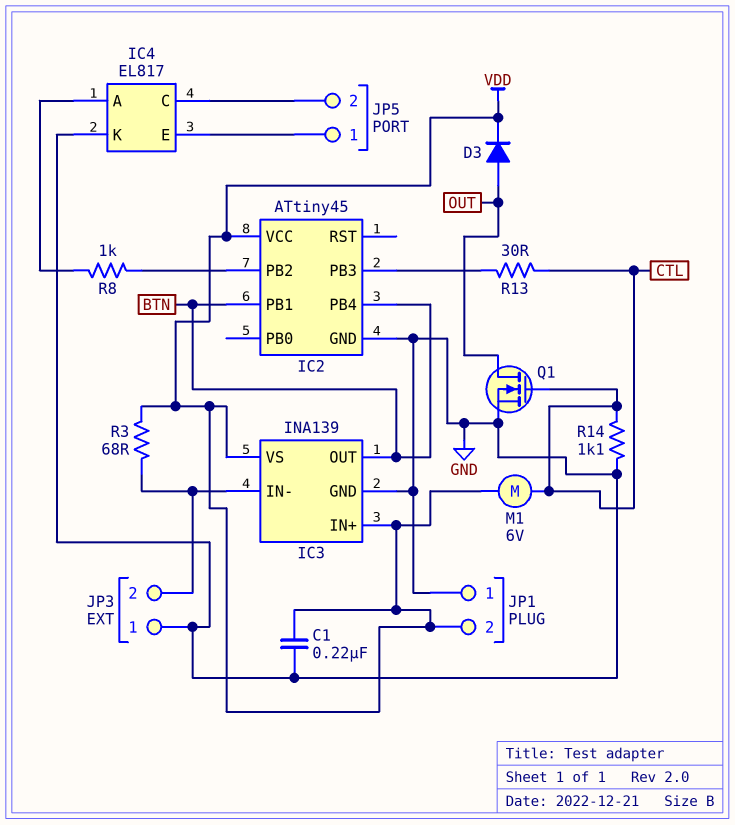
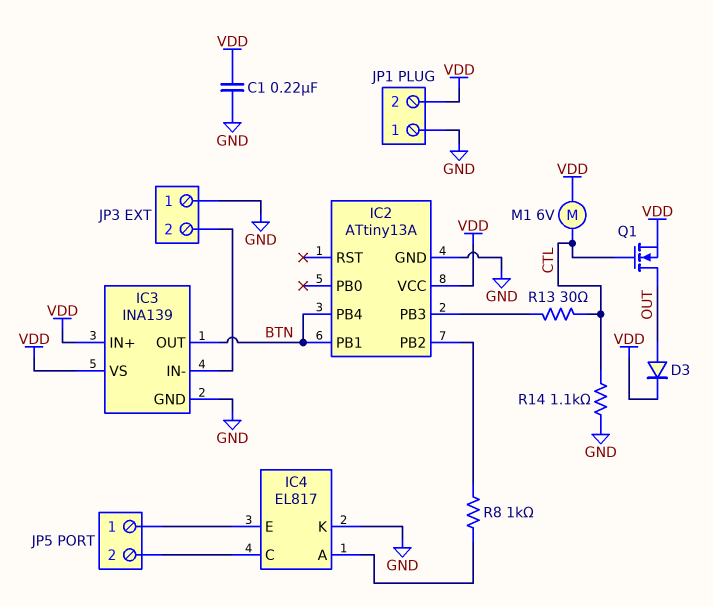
IC2: ATtiny45 -> ATtiny13A
Q1: NMOS (G CTL, D OUT, S GND) -> NMOS (G CTL, D OUT, S VDD)
R3: 68 (IC3/IN-, VDD) -> none

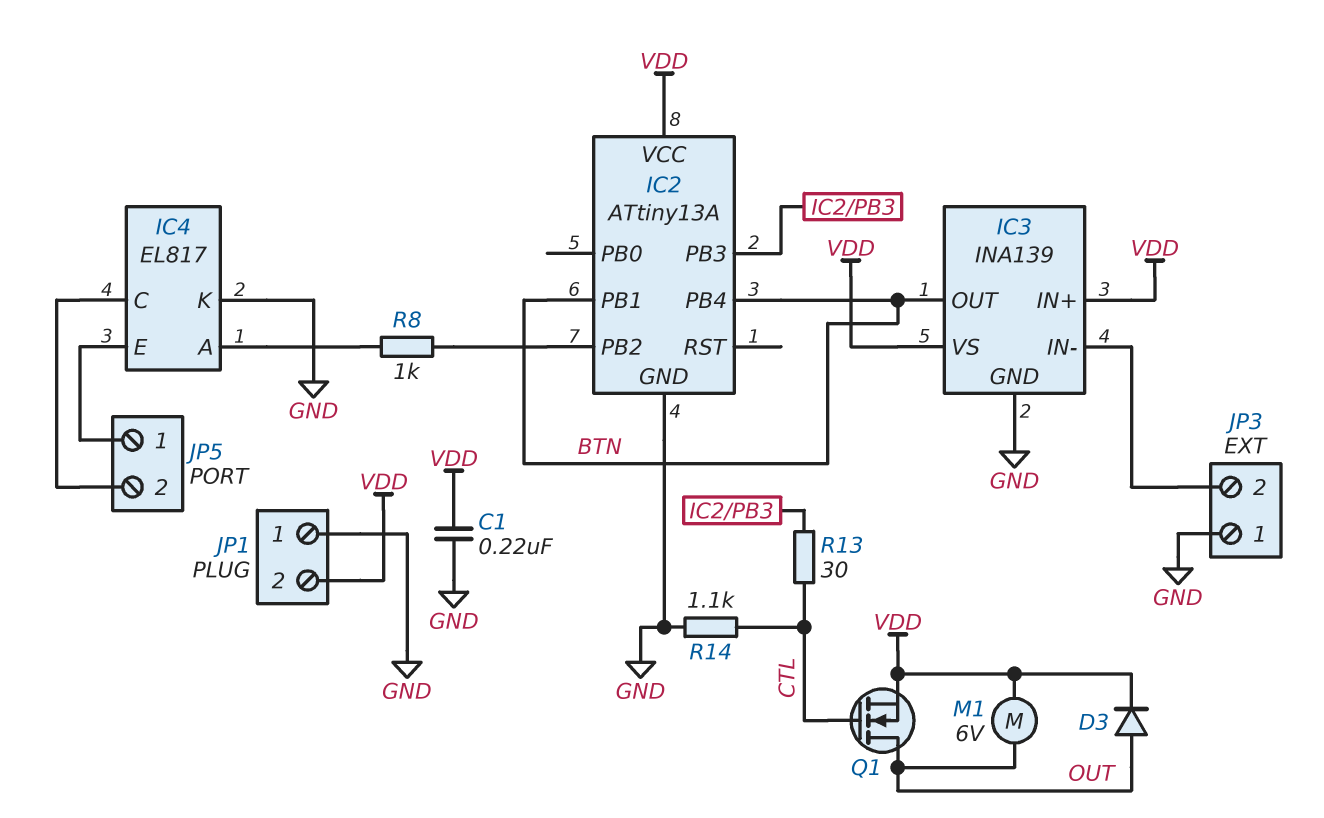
M1: motor 6V (CTL, VDD) -> motor 6V (OUT, VDD)

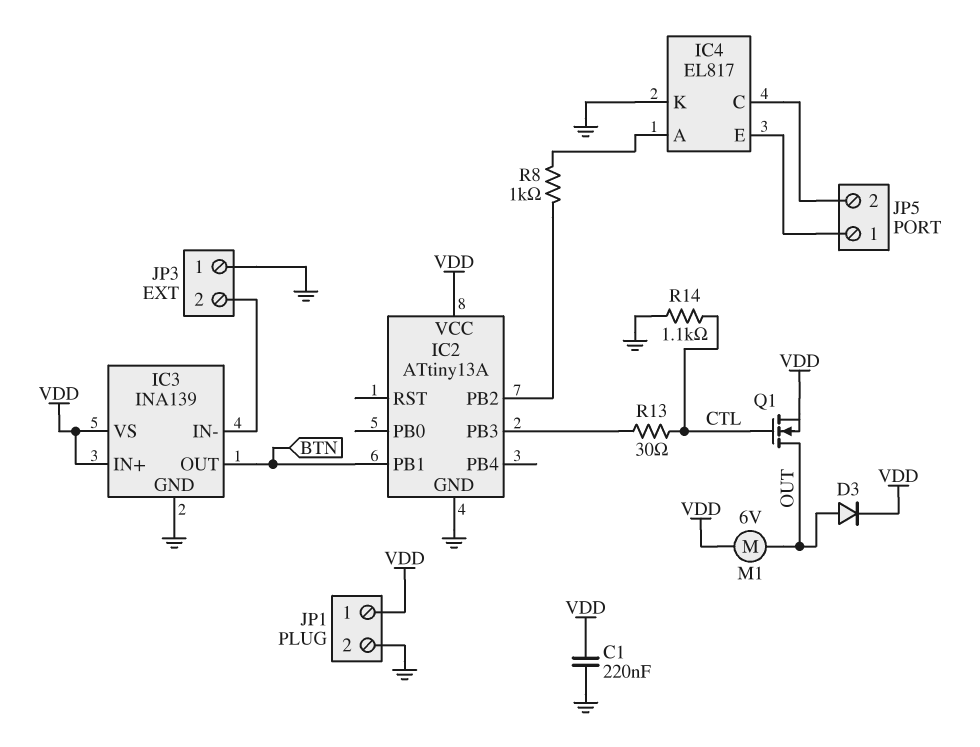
IC2 pin PB4: BTN -> none
JP1 pin 1: GND -> VDD
JP1 pin 2: VDD -> GND

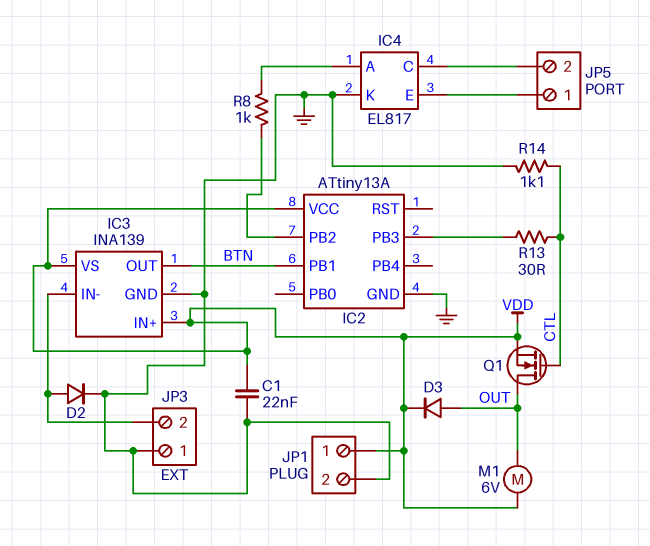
C1: 220nF (GND, VDD) -> 22nF (GND, VDD)
D2: none -> diode (A IC3/IN-, K GND)

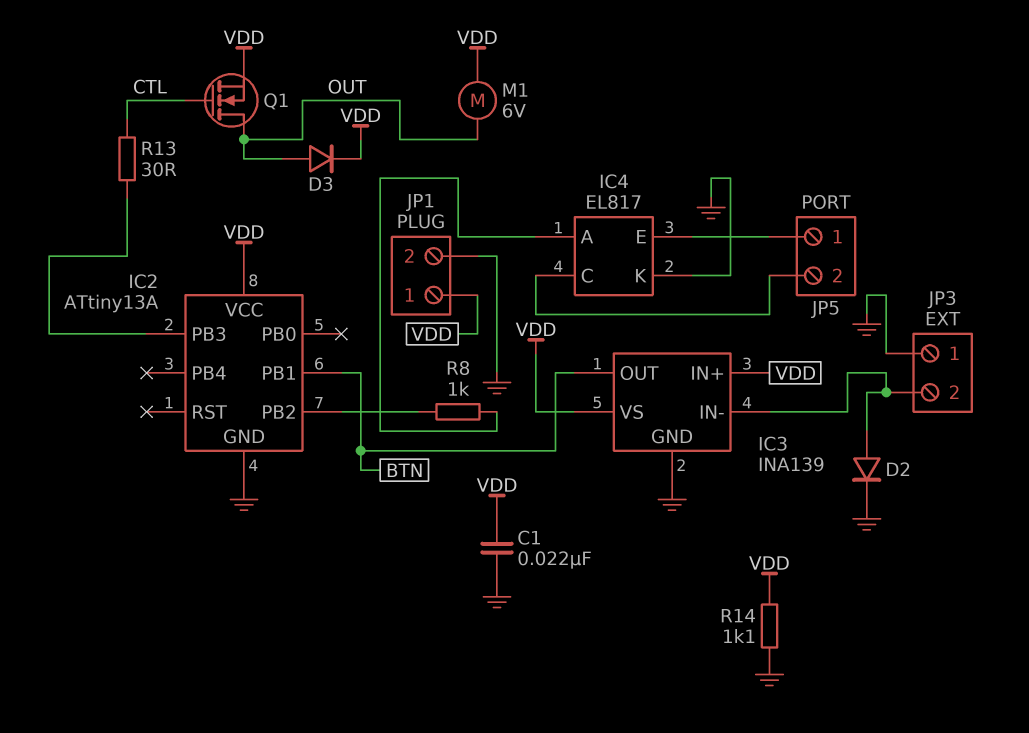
R14: 1.1k (CTL, GND) -> 1.1k (GND, VDD)

